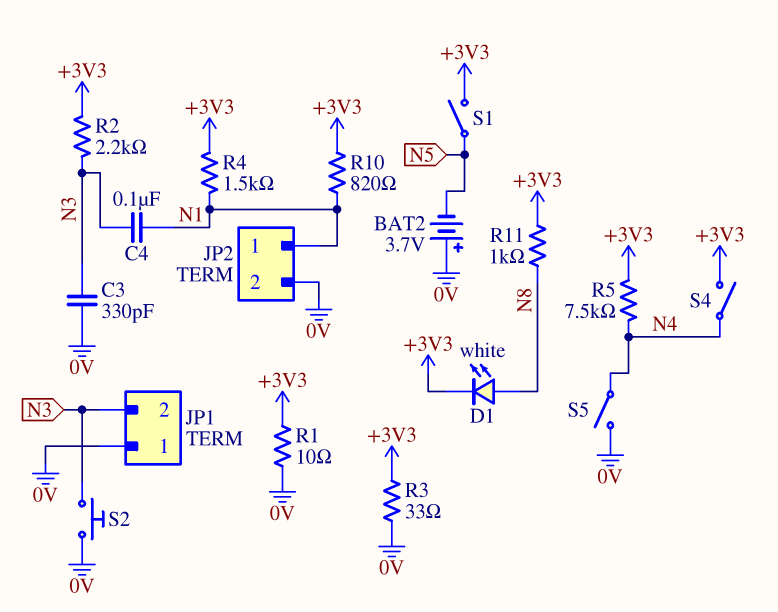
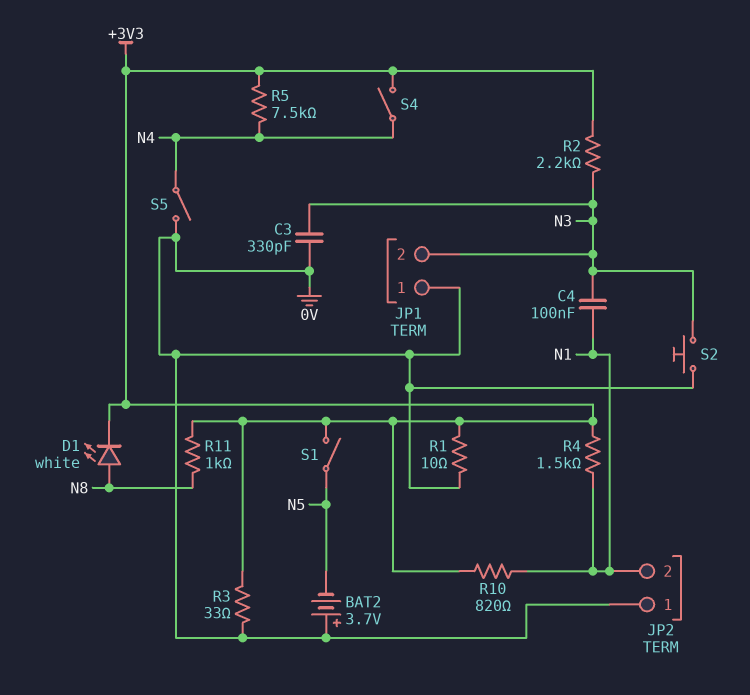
JP2 pin 1: N1 -> 0V
JP2 pin 2: 0V -> N1

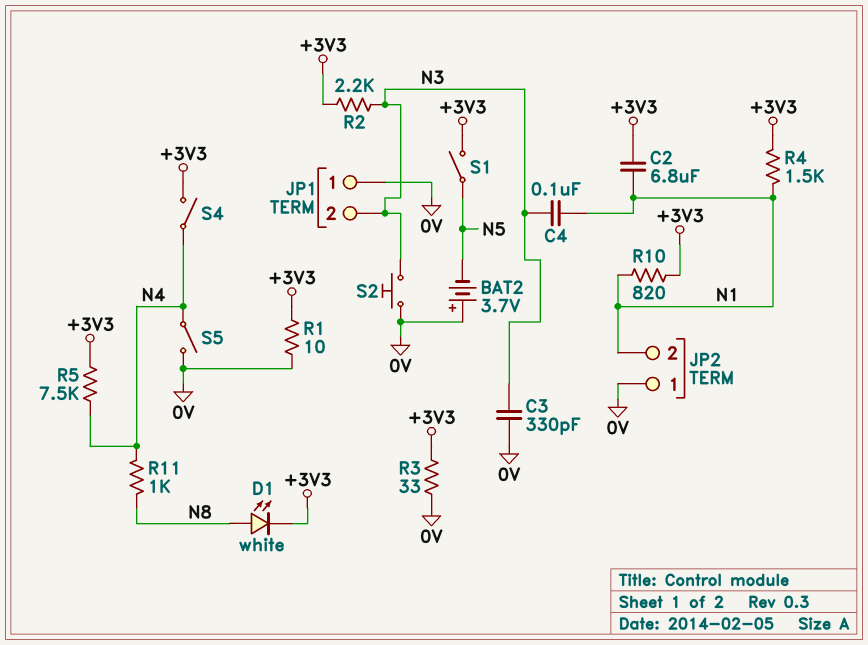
C2: none -> 6.8uF (+3V3, N1)
R11: 1k (+3V3, N8) -> 1k (N4, N8)

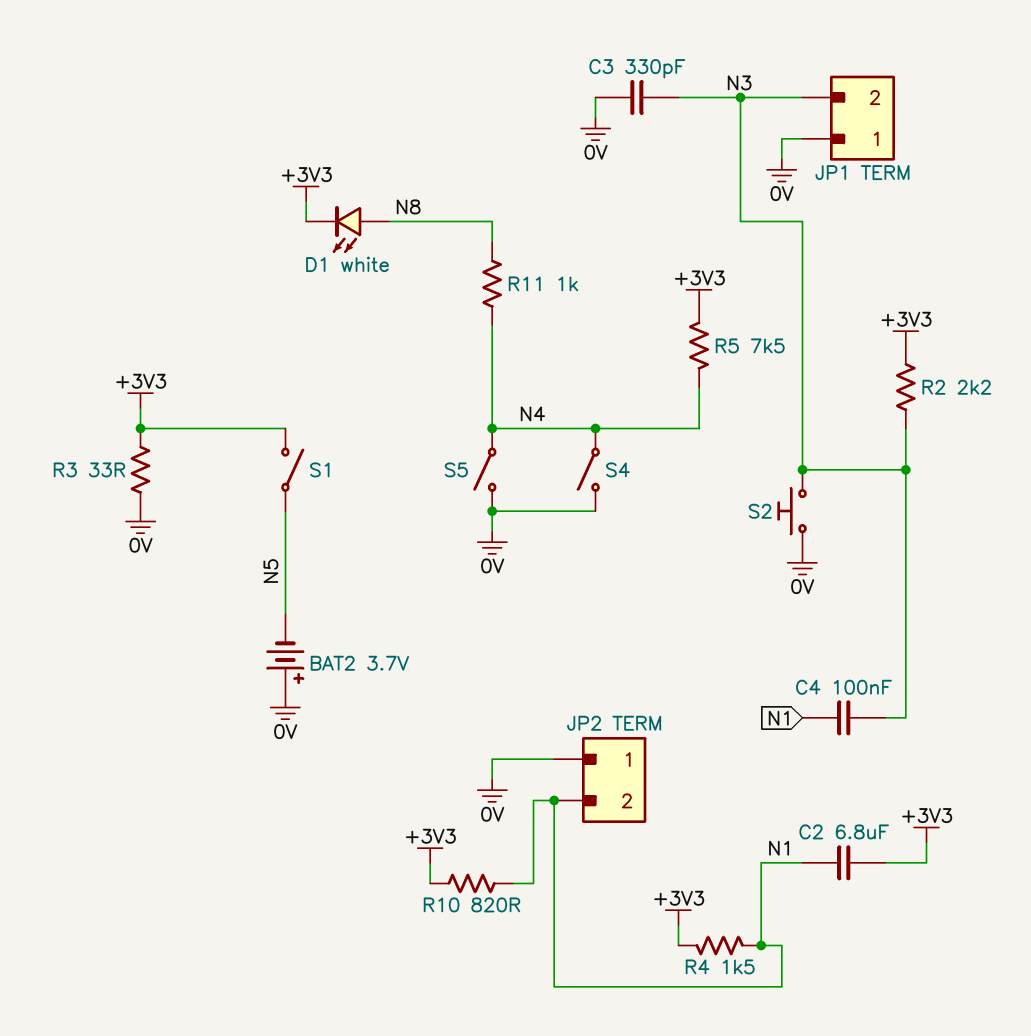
R1: 10 (+3V3, 0V) -> none
S4: switch (+3V3, N4) -> switch (0V, N4)

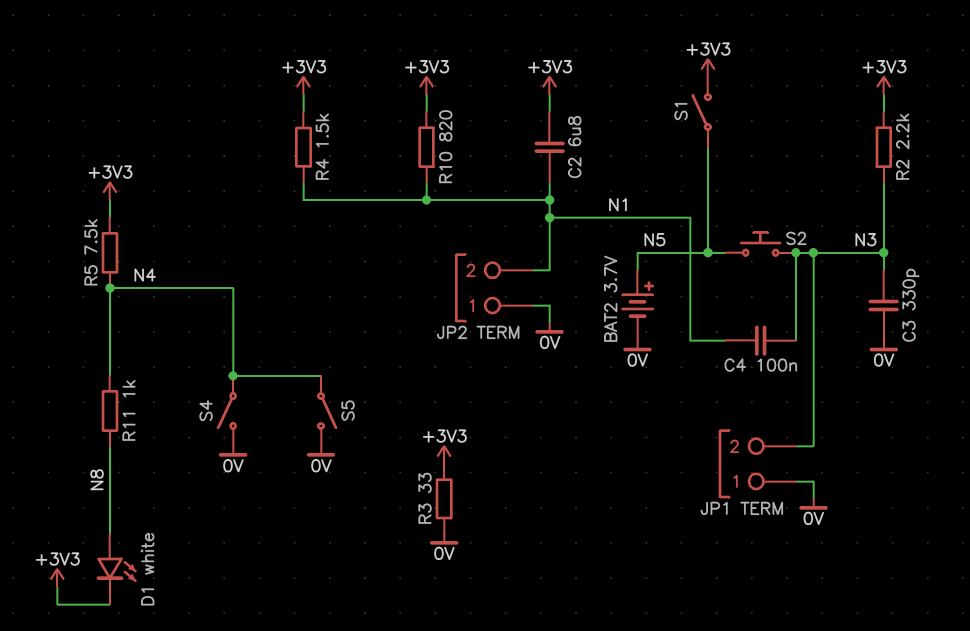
BAT2: 3.7V (plus 0V, minus N5) -> 3.7V (plus N5, minus 0V)
S2: button (0V, N3) -> button (N3, N5)

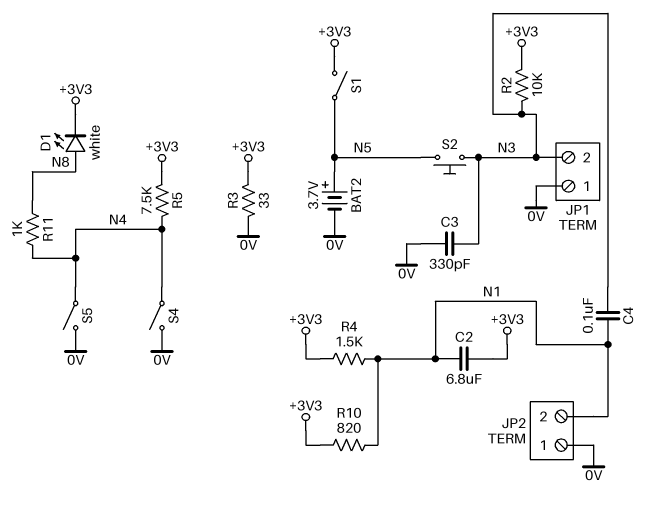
R2: 2.2k (+3V3, N3) -> 10k (+3V3, N3)

